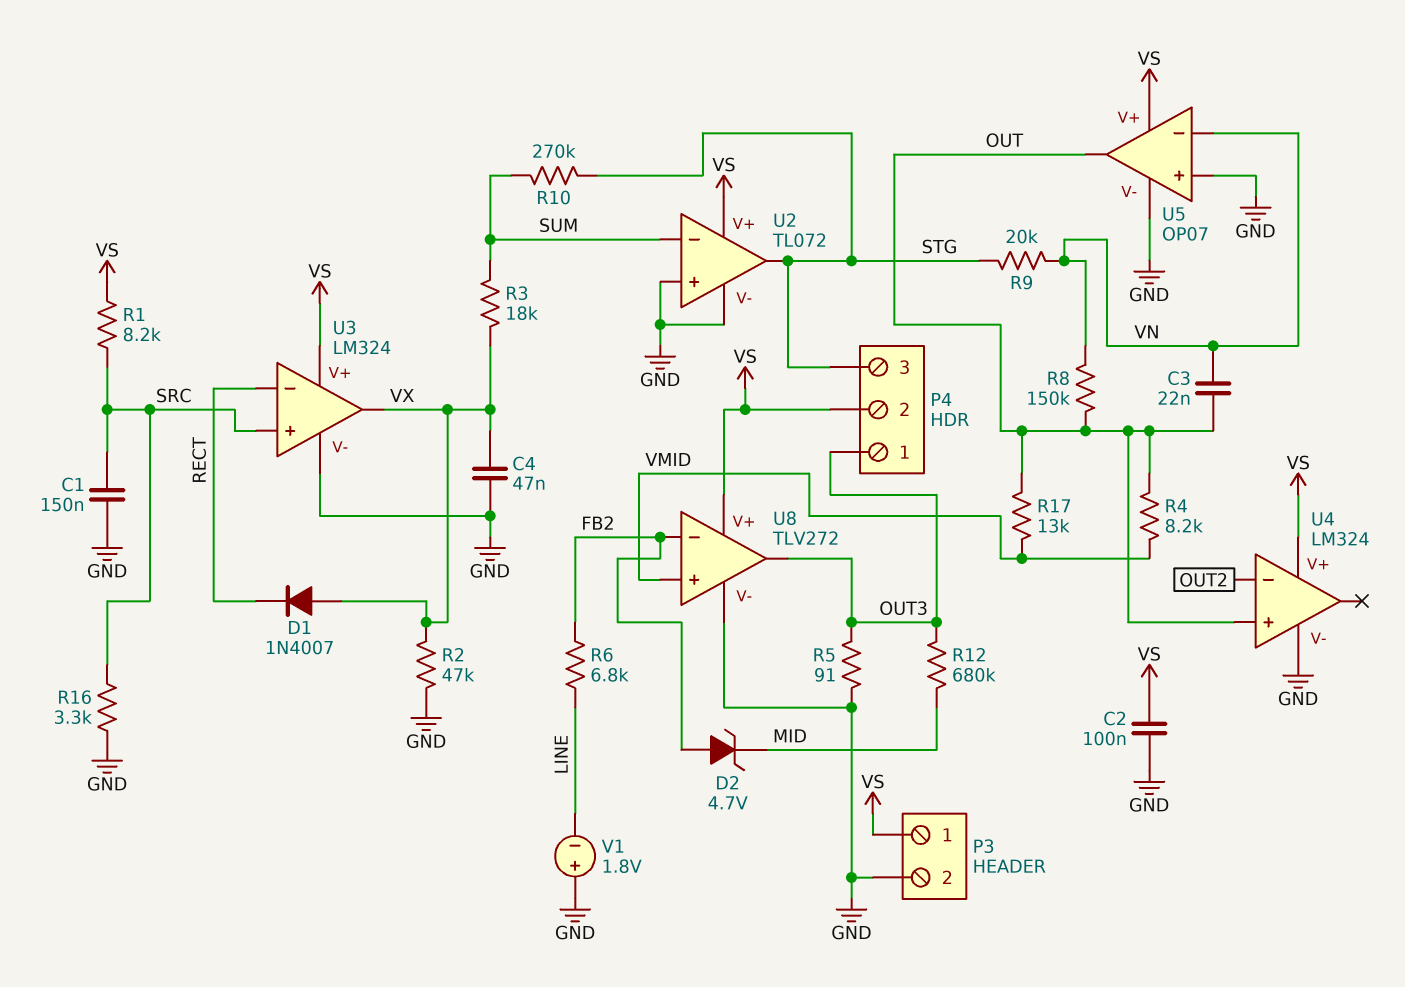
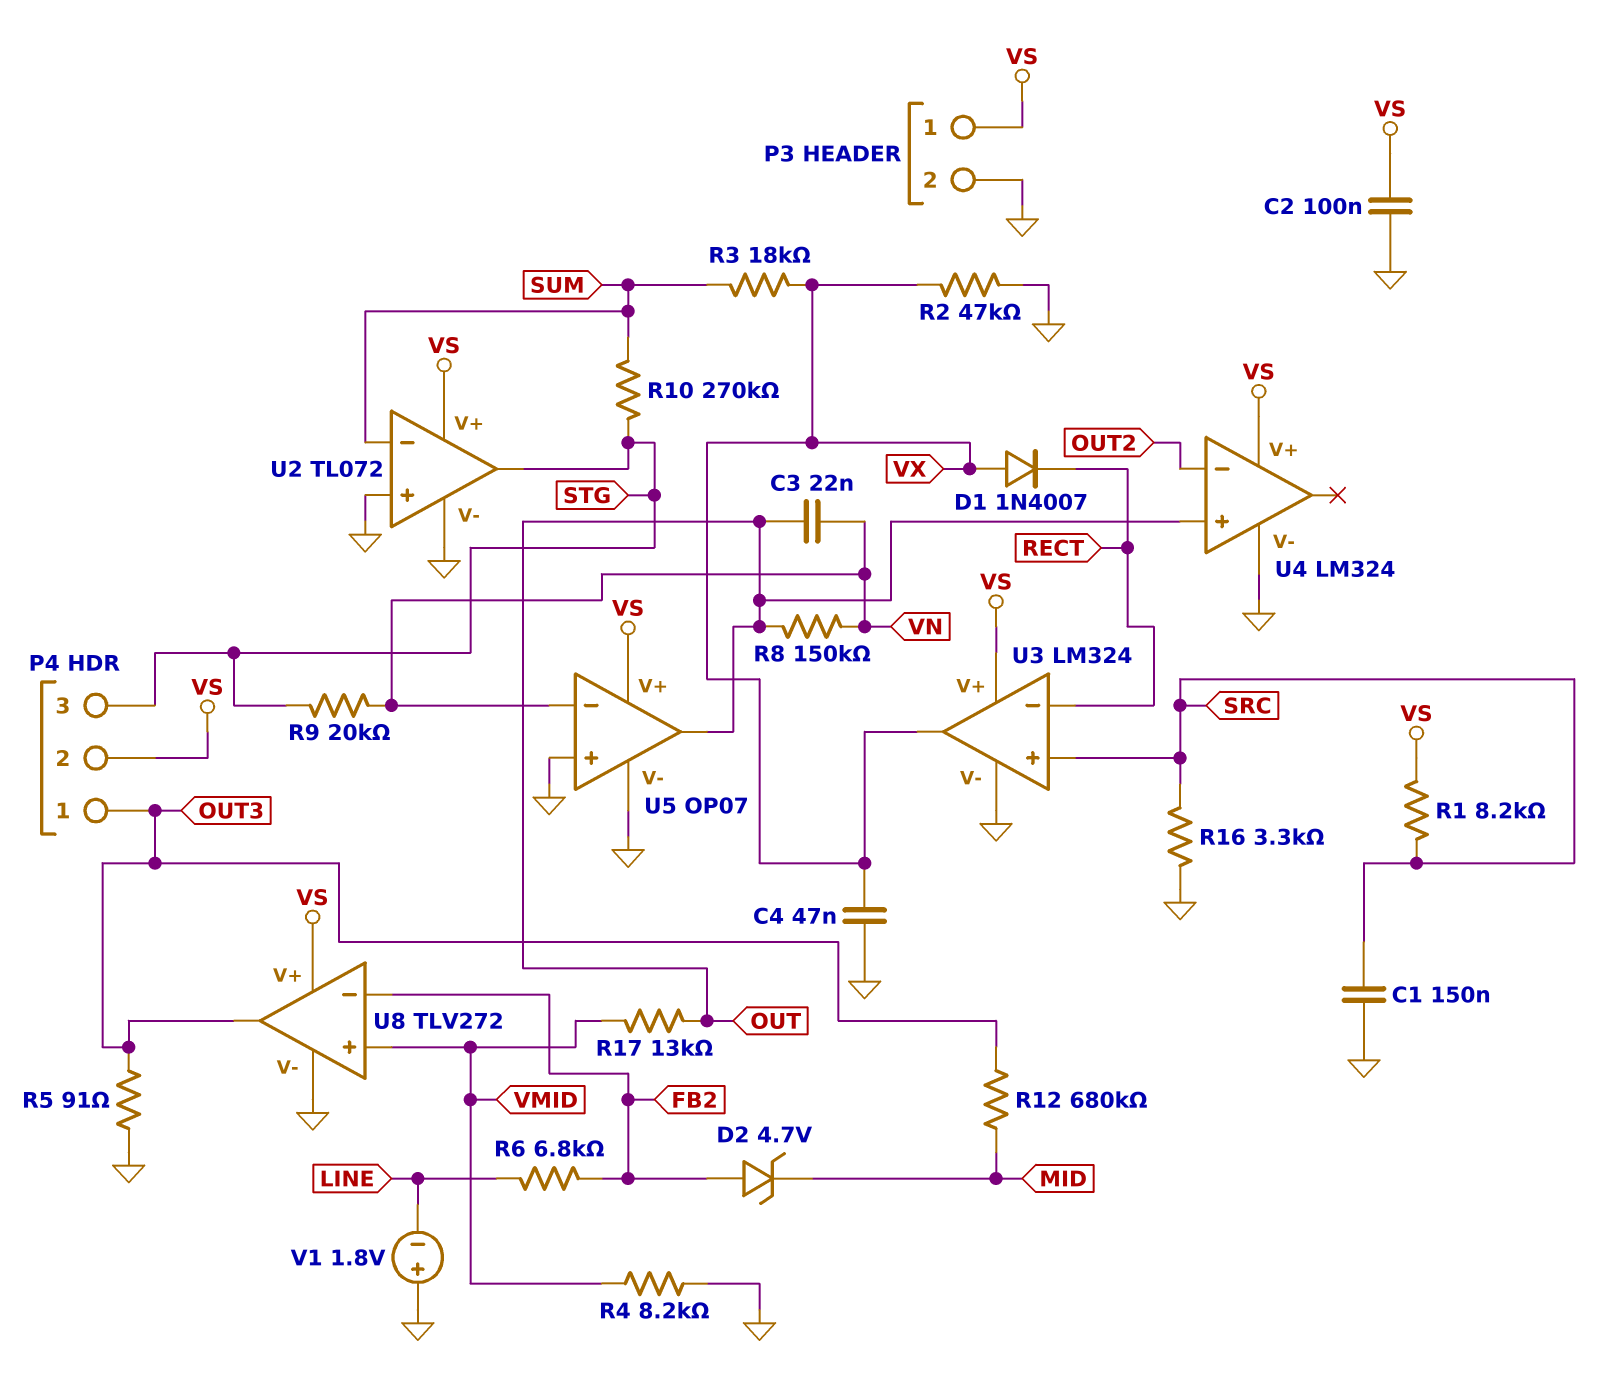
R4: 8.2k (OUT, VMID) -> 8.2k (GND, VMID)

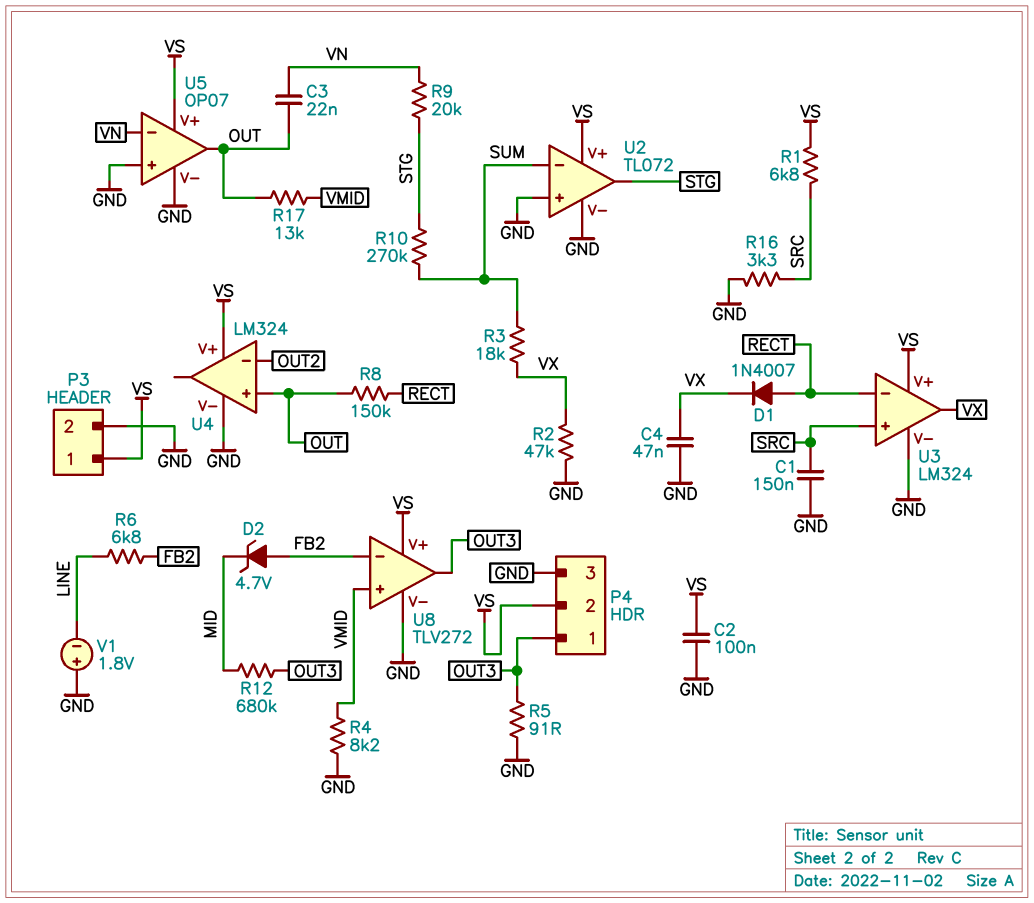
D1: diode 1N4007 (A VX, K RECT) -> diode 1N4007 (A RECT, K VX)
P4 pin 3: STG -> GND
R1: 8.2k (SRC, VS) -> 6.8k (SRC, VS)
R8: 150k (OUT, VN) -> 150k (OUT, RECT)

